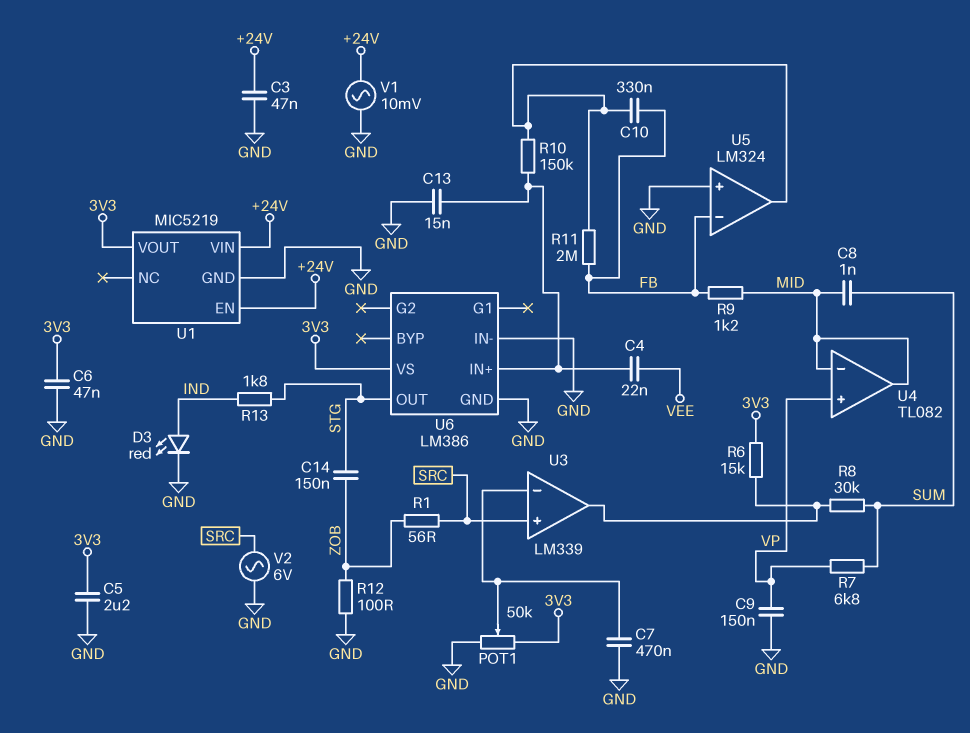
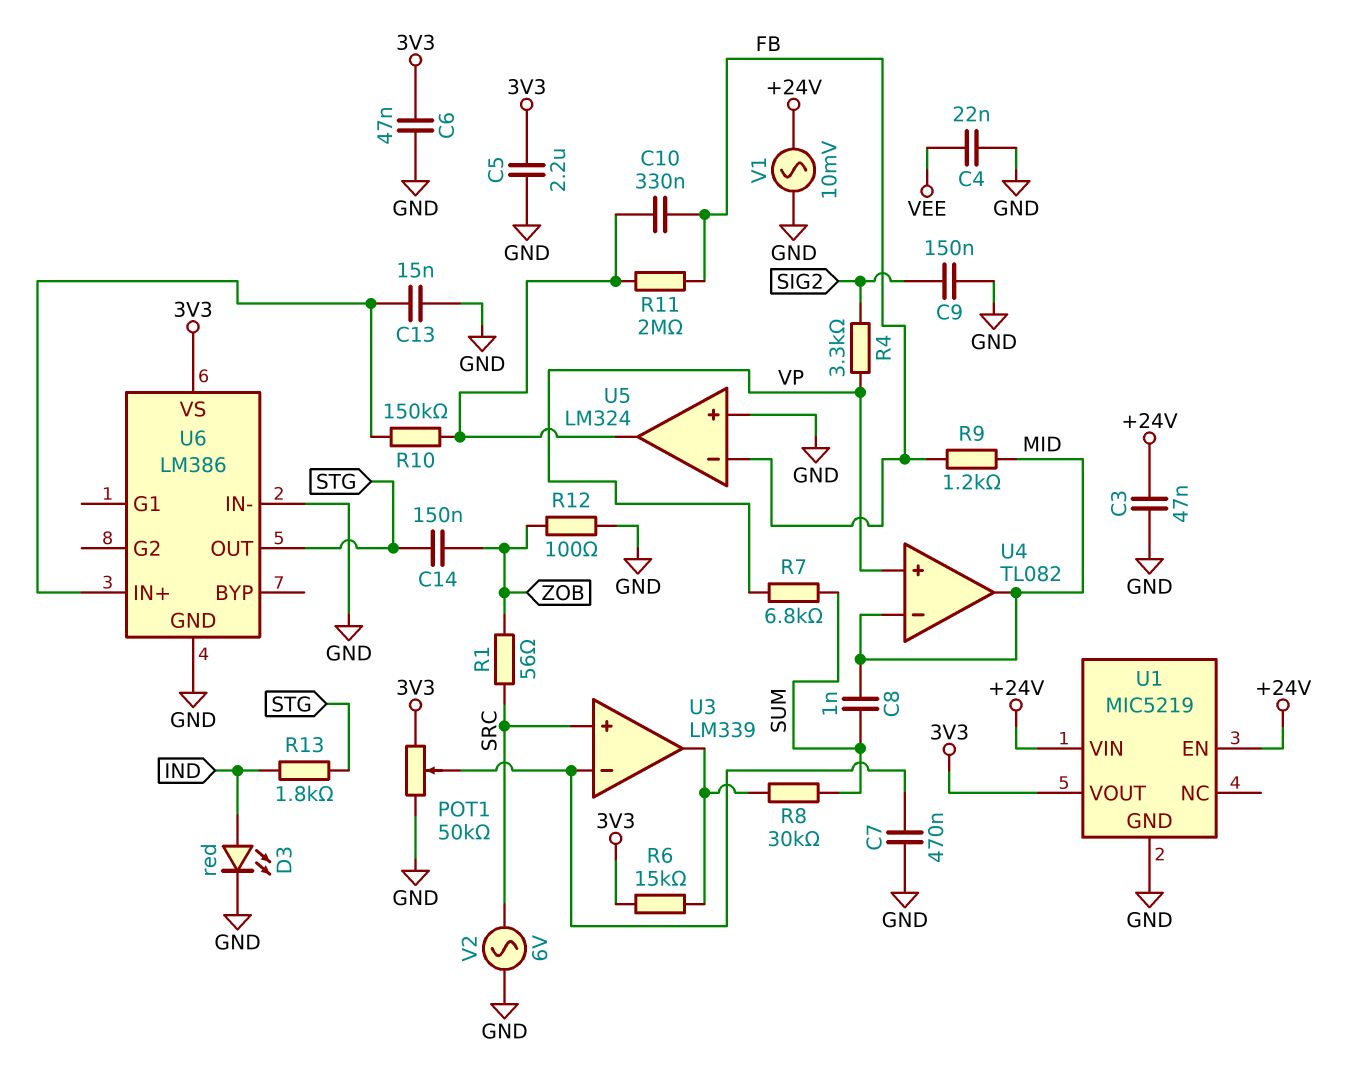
C4: 22nF (U6/IN+, VEE) -> 22nF (GND, VEE)
C9: 150nF (GND, VP) -> 150nF (GND, SIG2)
R4: none -> 3.3k (SIG2, VP)

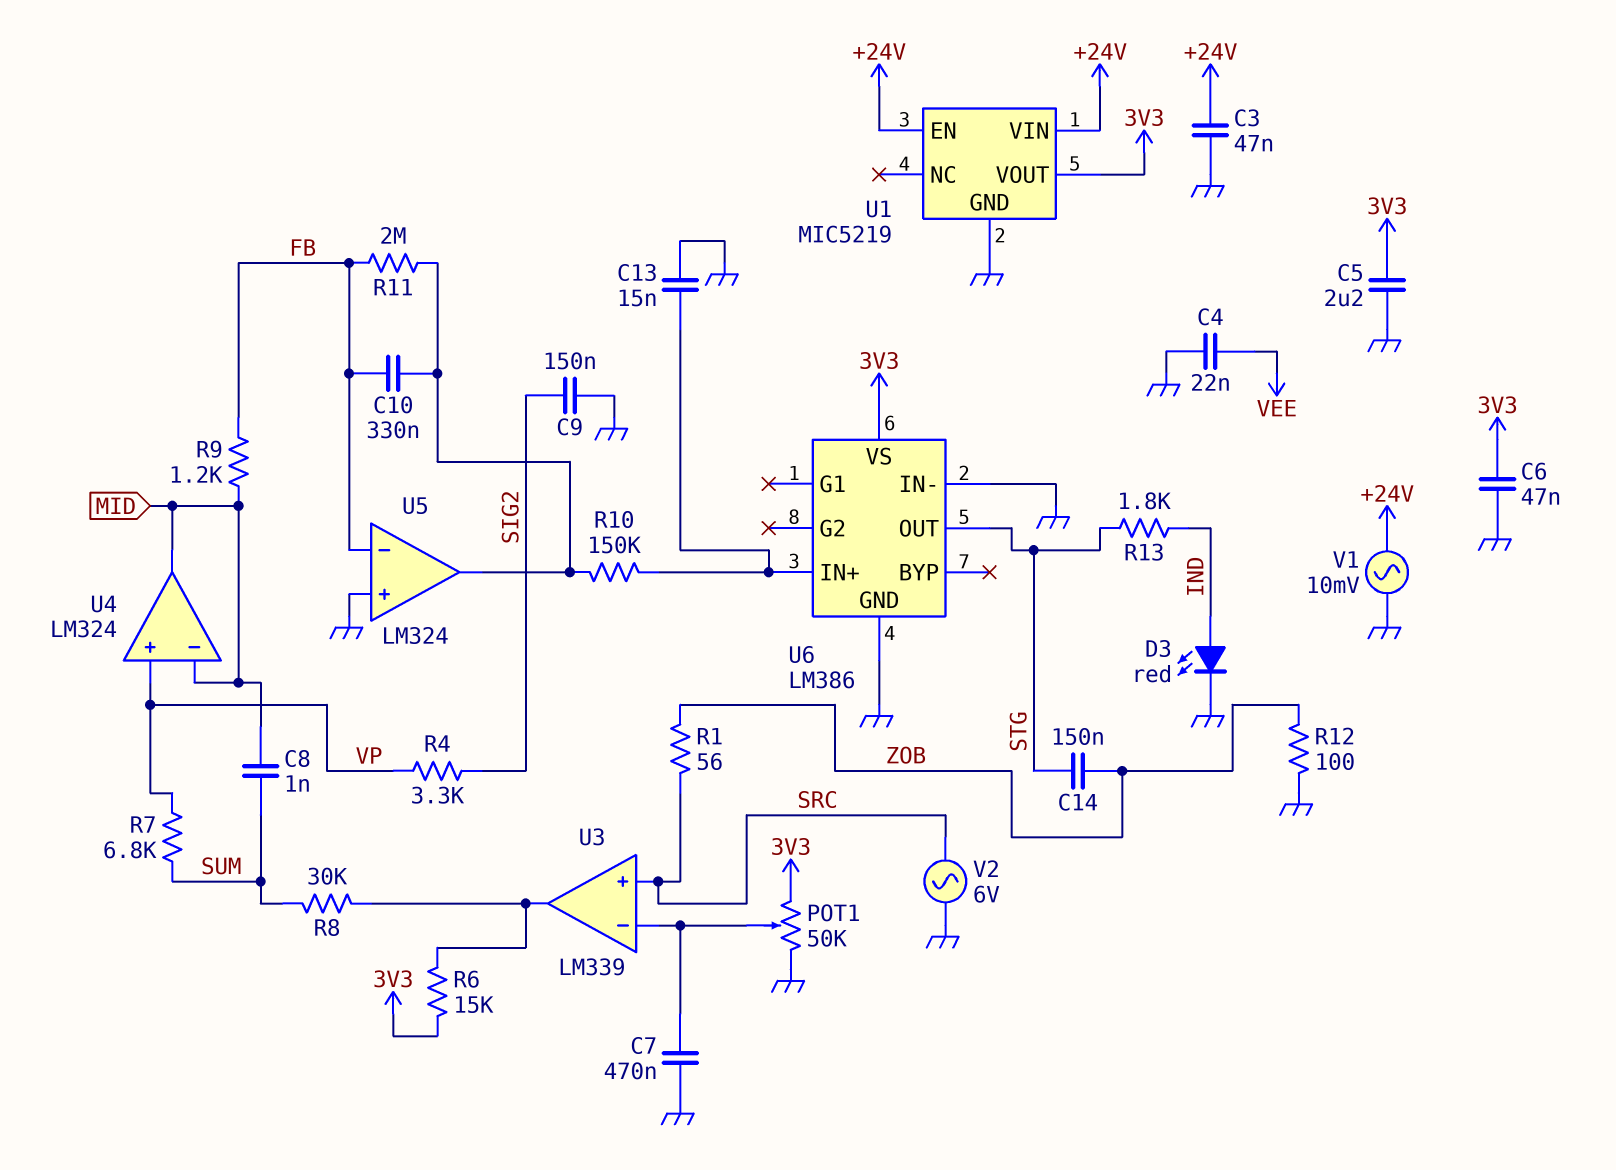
U4: TL082 -> LM324

